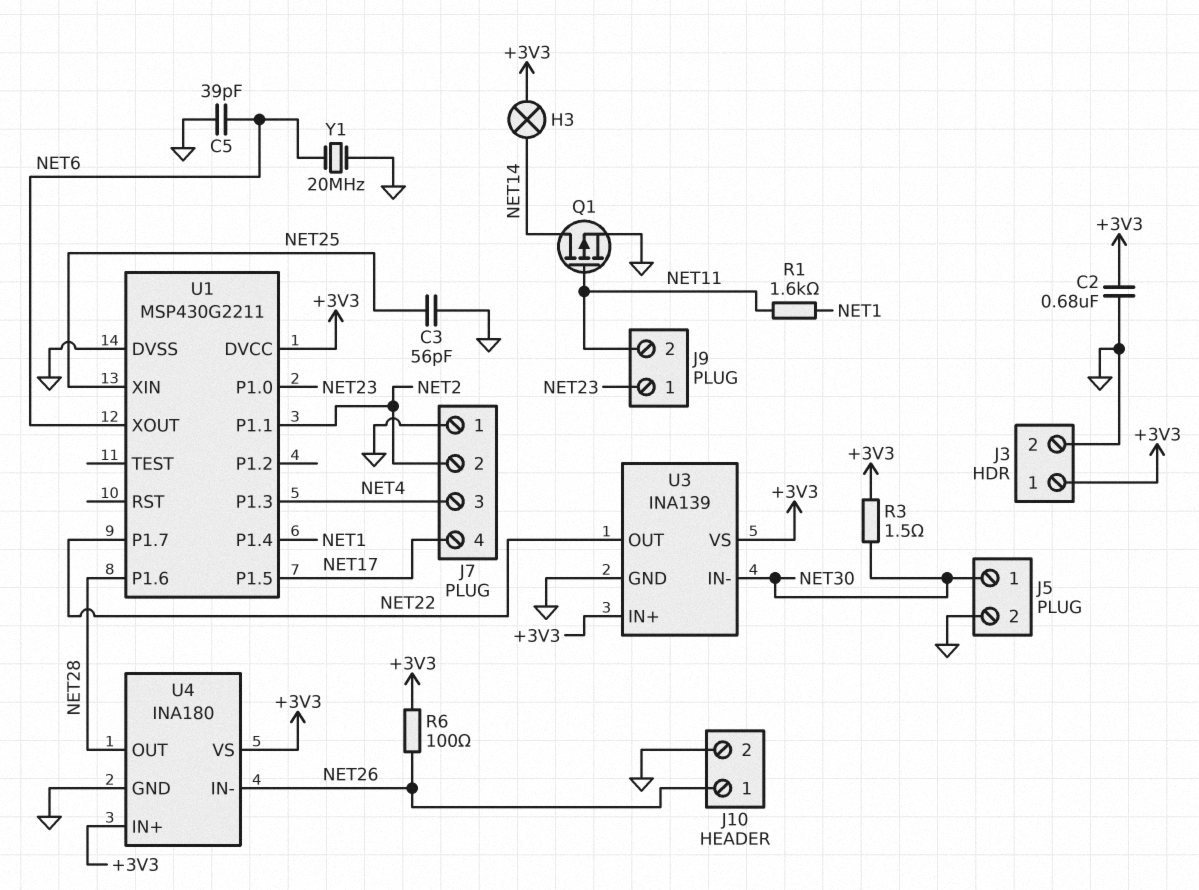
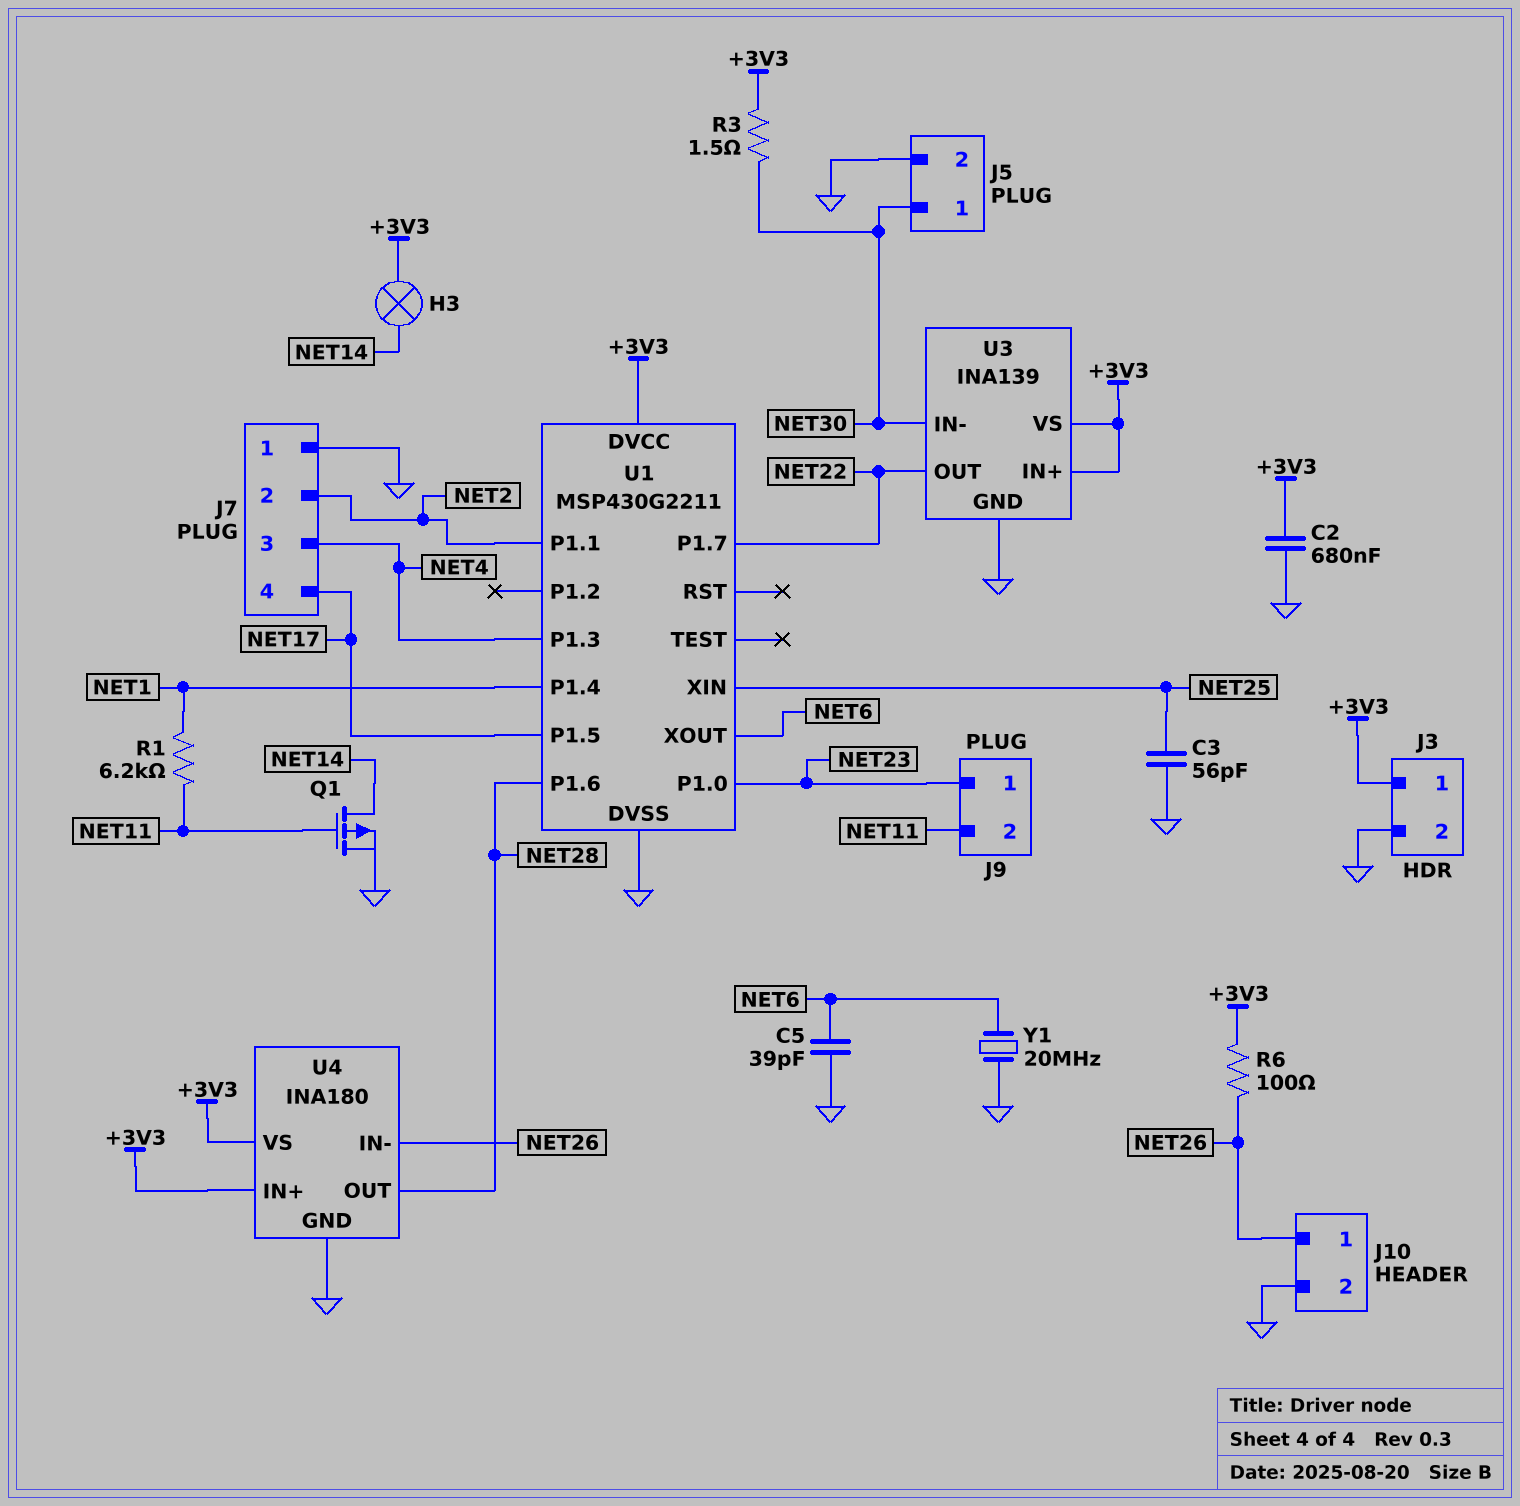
R1: 1.6k (NET1, NET11) -> 6.2k (NET1, NET11)

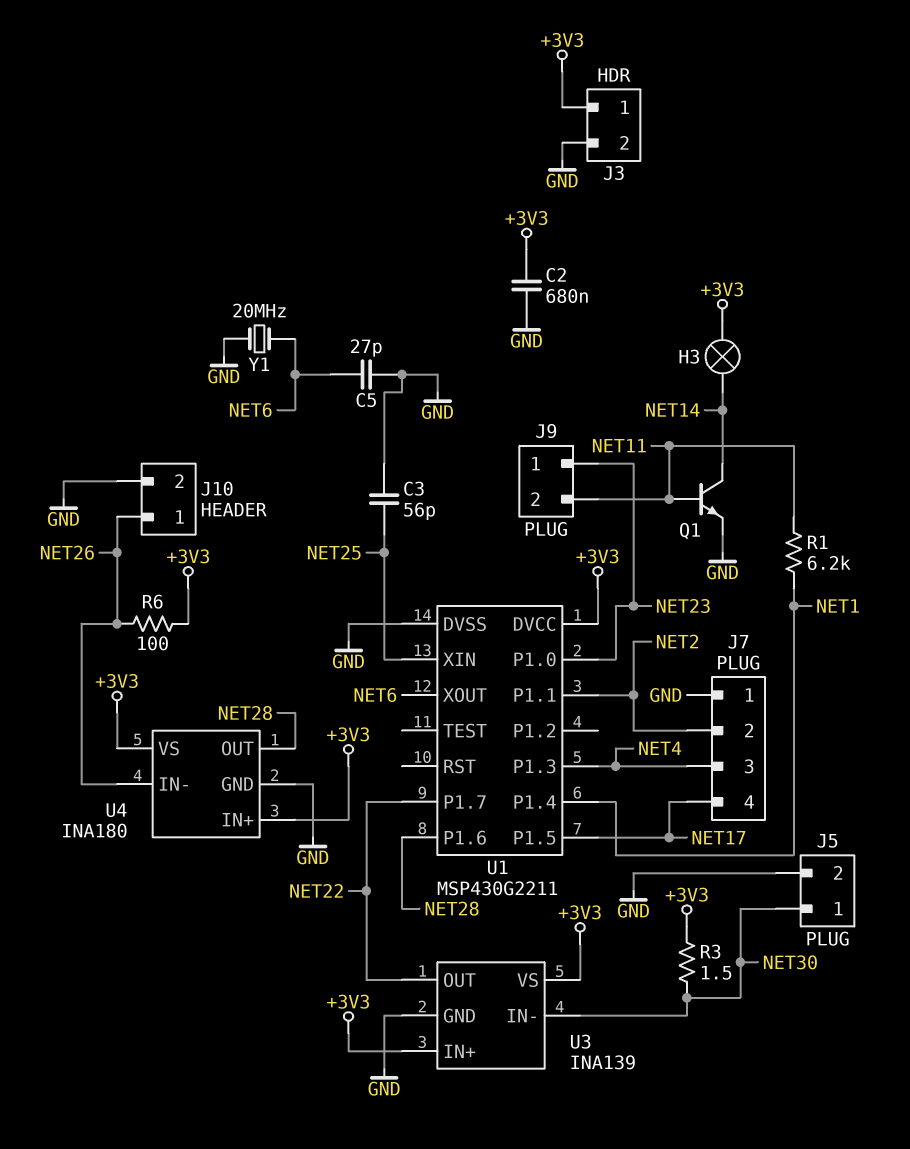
C5: 39pF (GND, NET6) -> 27pF (GND, NET6)
Q1: PMOS (G NET11, D NET14, S GND) -> NPN (B NET11, C NET14, E GND)

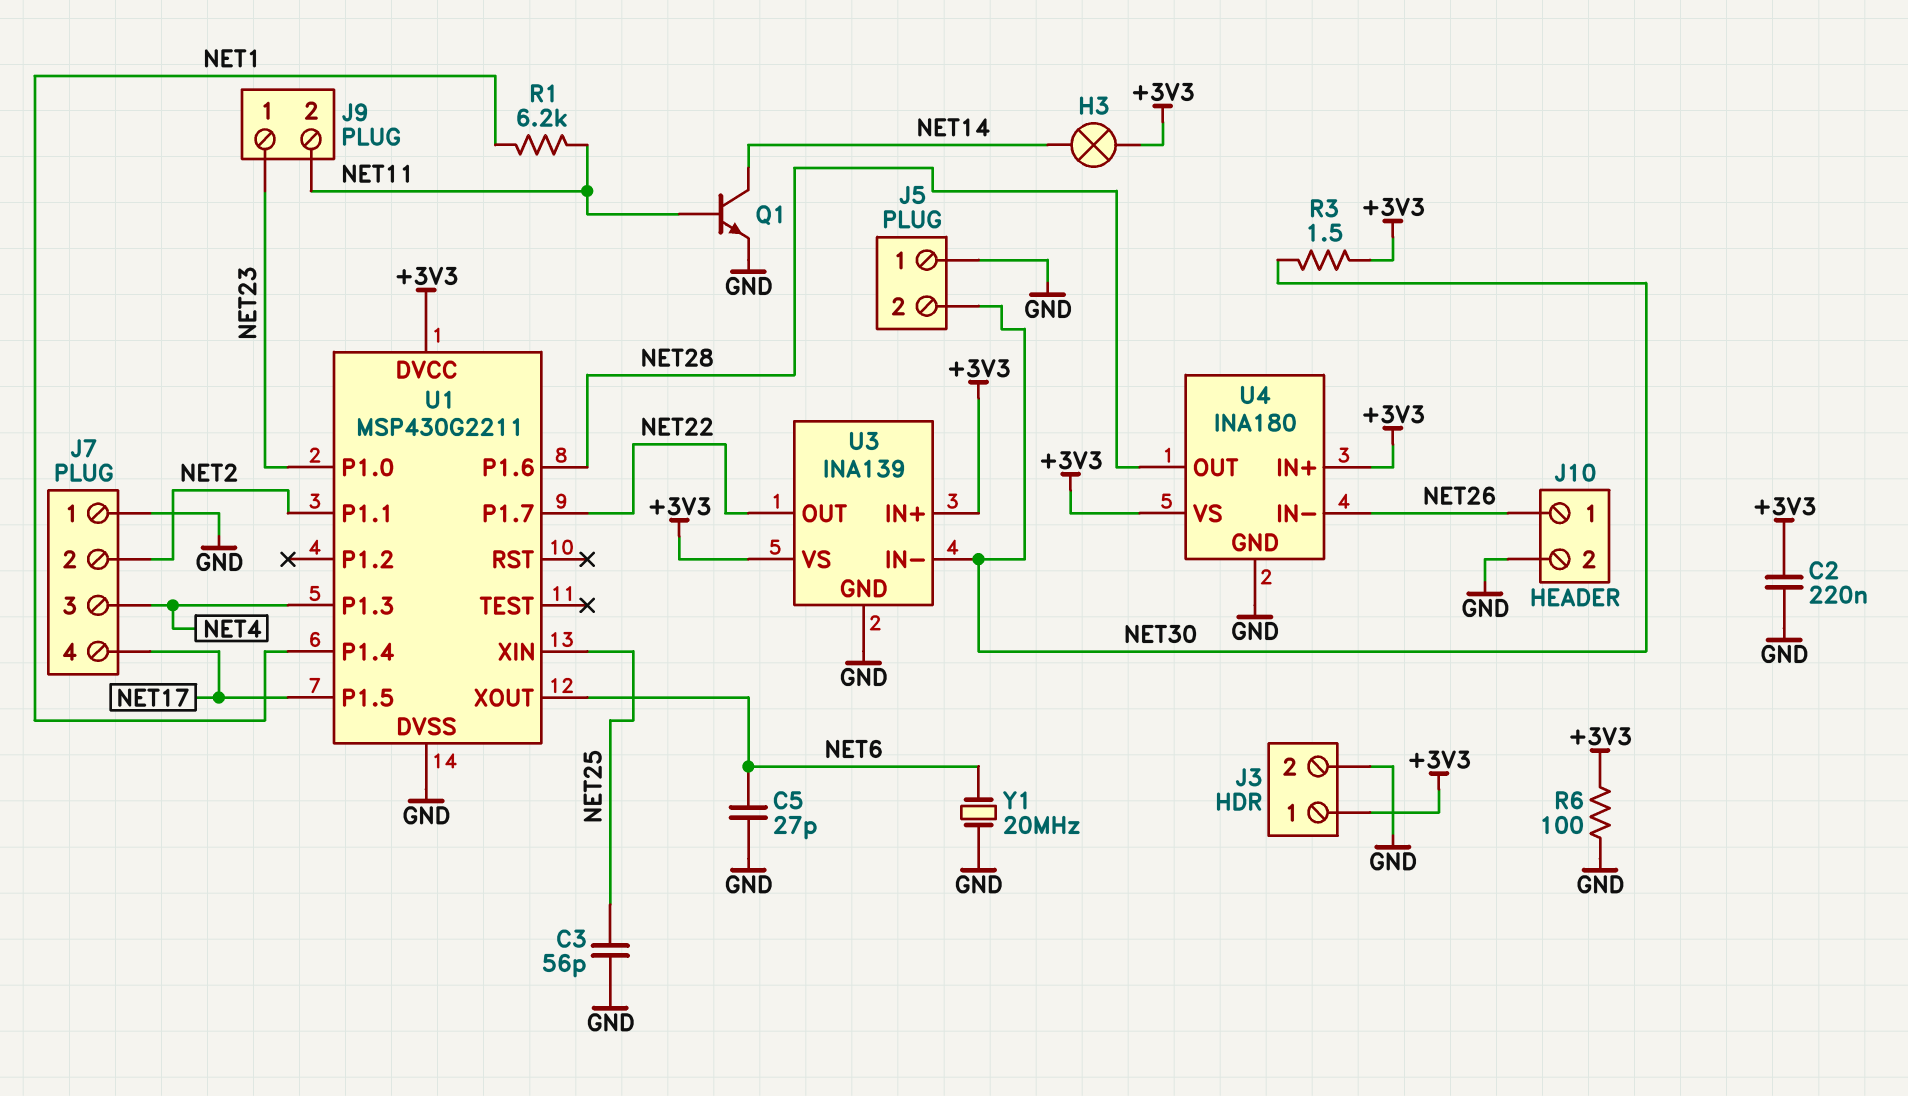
C2: 680nF (+3V3, GND) -> 220nF (+3V3, GND)
J5 pin 1: NET30 -> GND
J5 pin 2: GND -> NET30
R6: 100 (+3V3, NET26) -> 100 (+3V3, GND)

